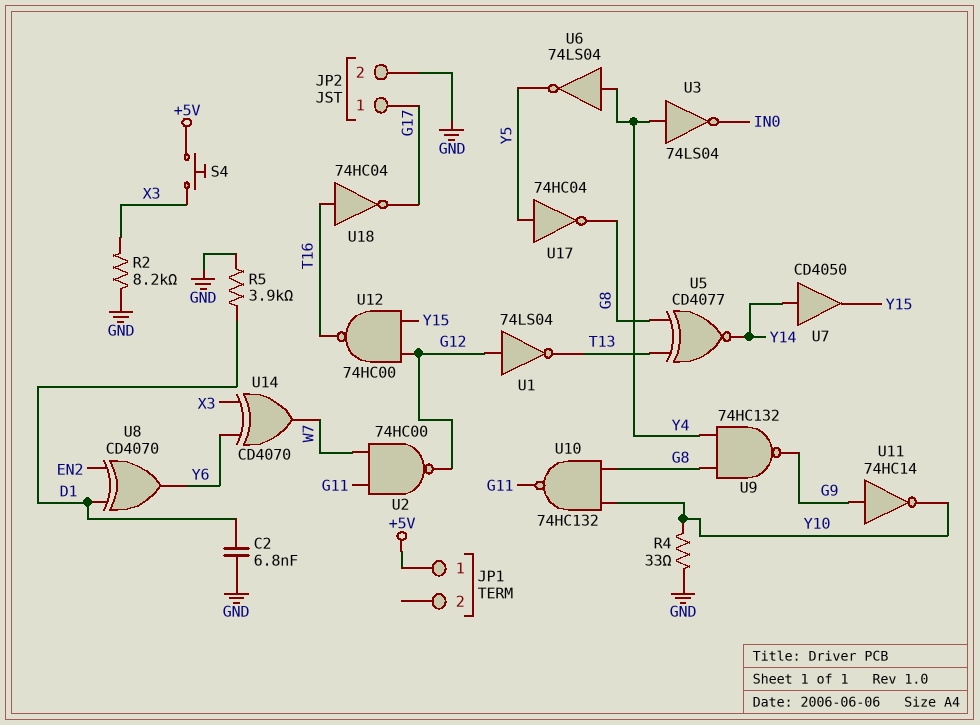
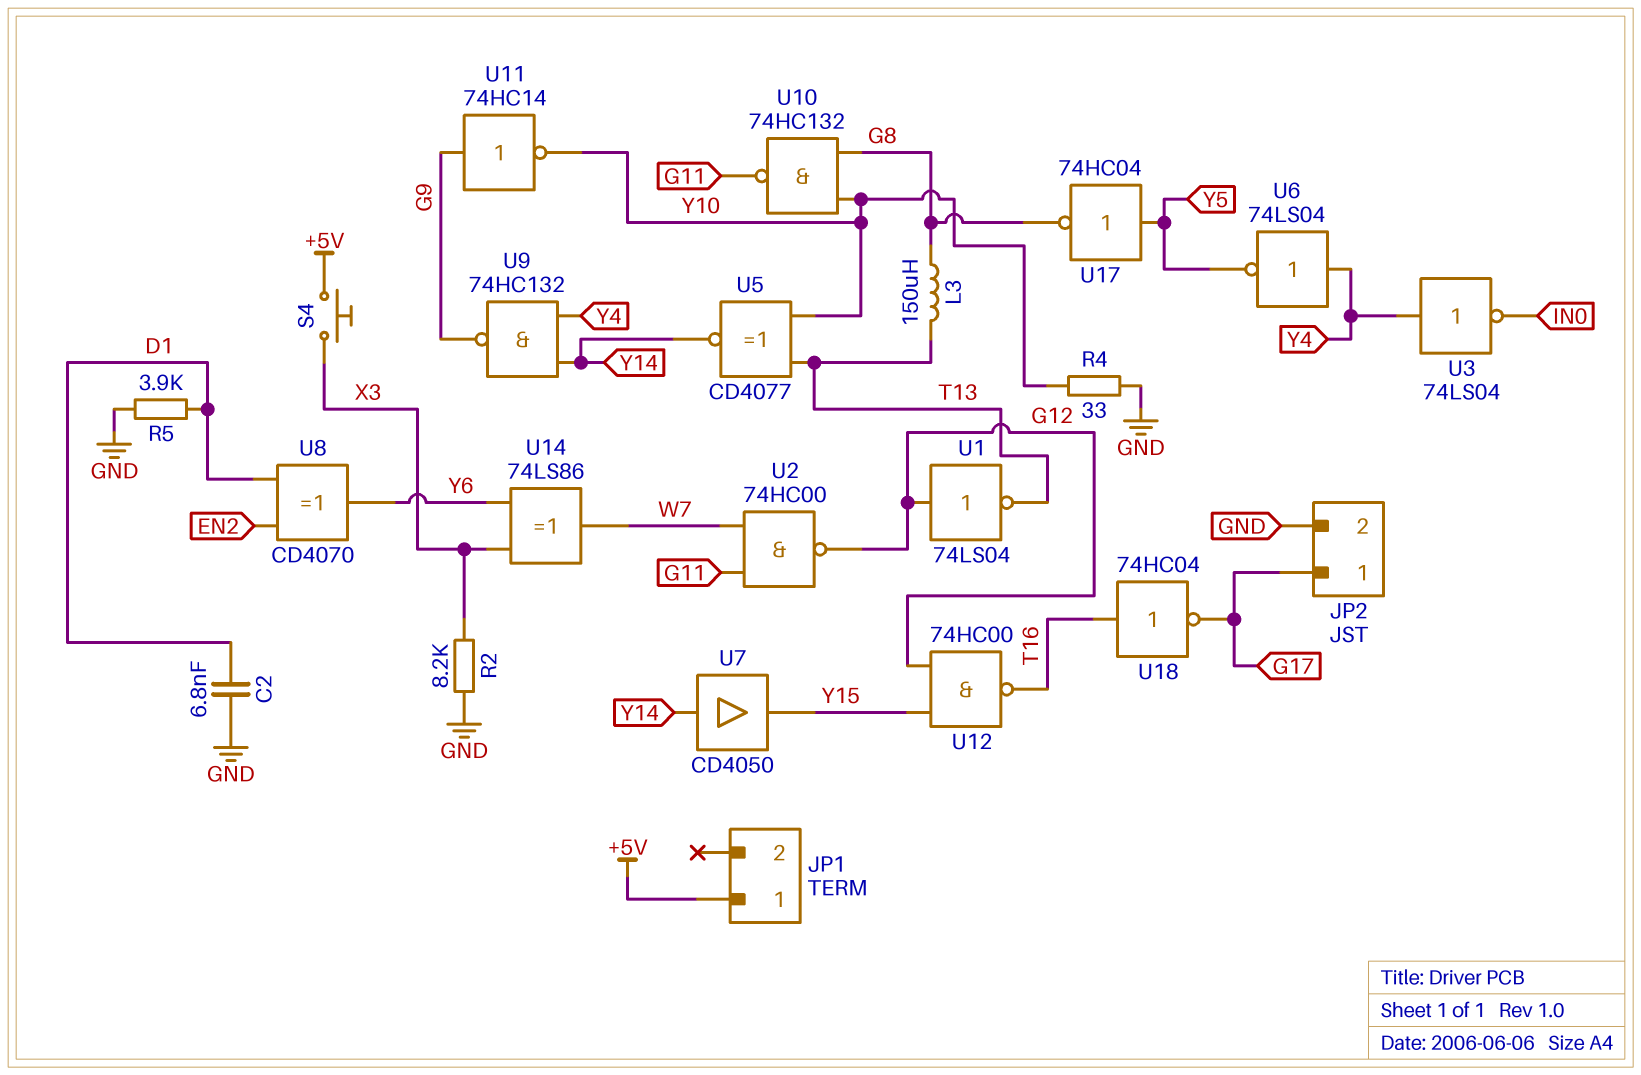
L3: none -> 150uH (G8, T13)
U5: XNOR CD4077 (in G8, in T13, out Y14) -> XNOR CD4077 (in T13, in Y10, out Y14)
U9: NAND 74HC132 (in G8, in Y4, out G9) -> NAND 74HC132 (in Y4, in Y14, out G9)
U14: XOR CD4070 (in X3, in Y6, out W7) -> XOR 74LS86 (in X3, in Y6, out W7)

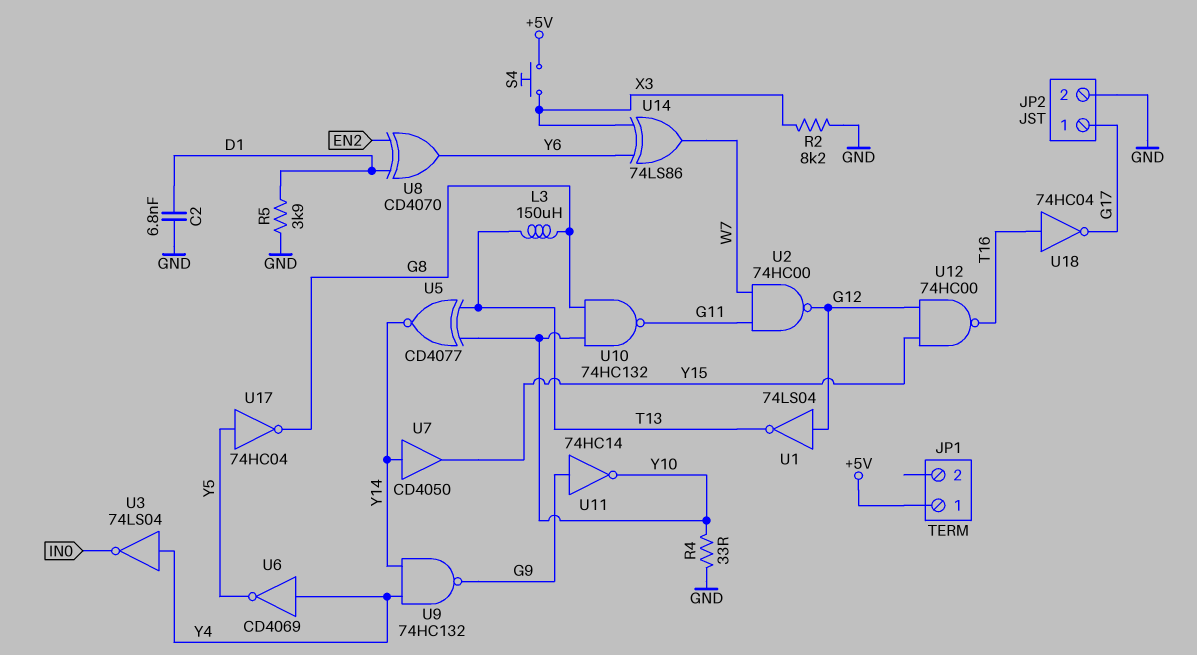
U6: NOT 74LS04 (in Y4, out Y5) -> NOT CD4069 (in Y4, out Y5)

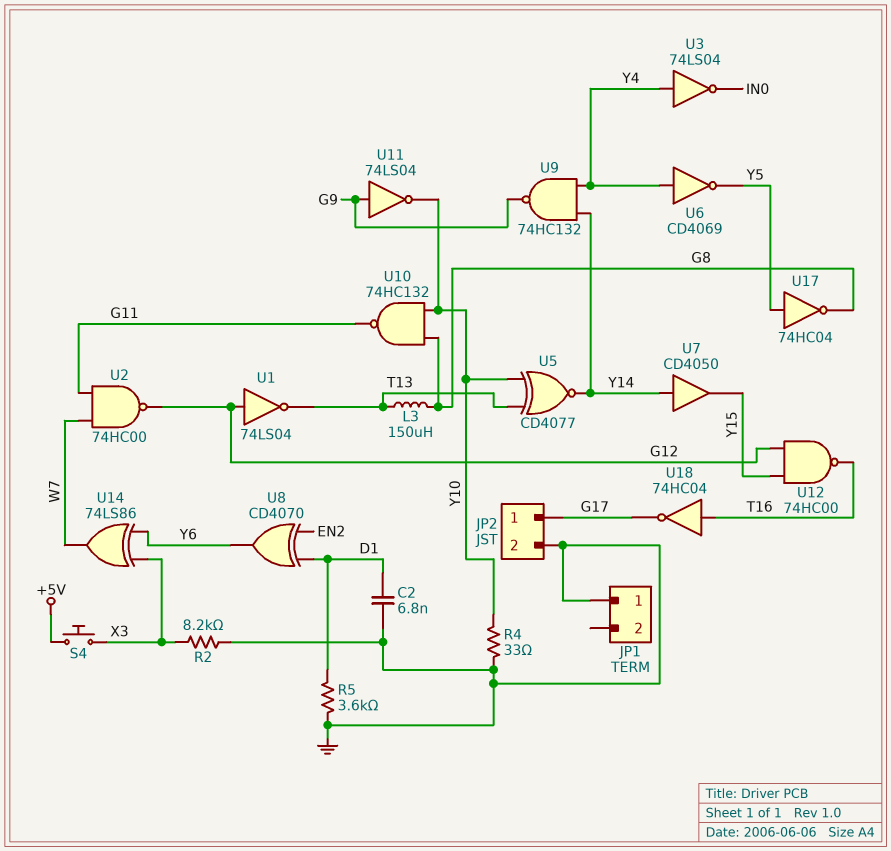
JP1 pin 1: +5V -> GND
R5: 3.9k (D1, GND) -> 3.6k (D1, GND)
U11: NOT 74HC14 (in G9, out Y10) -> NOT 74LS04 (in G9, out Y10)

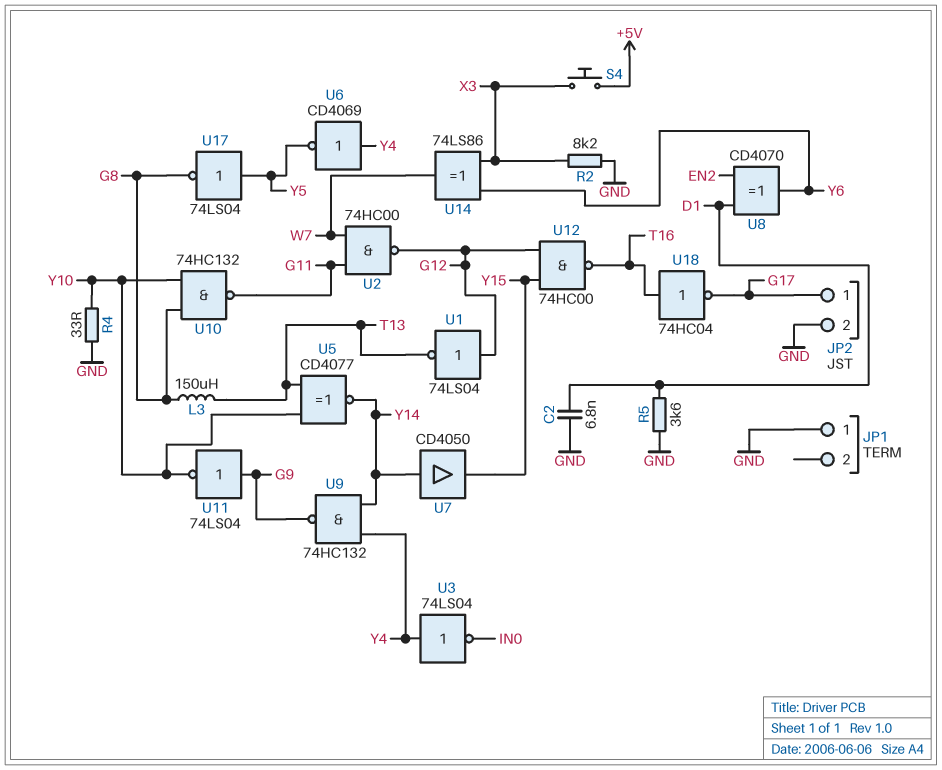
U17: NOT 74HC04 (in Y5, out G8) -> NOT 74LS04 (in Y5, out G8)

